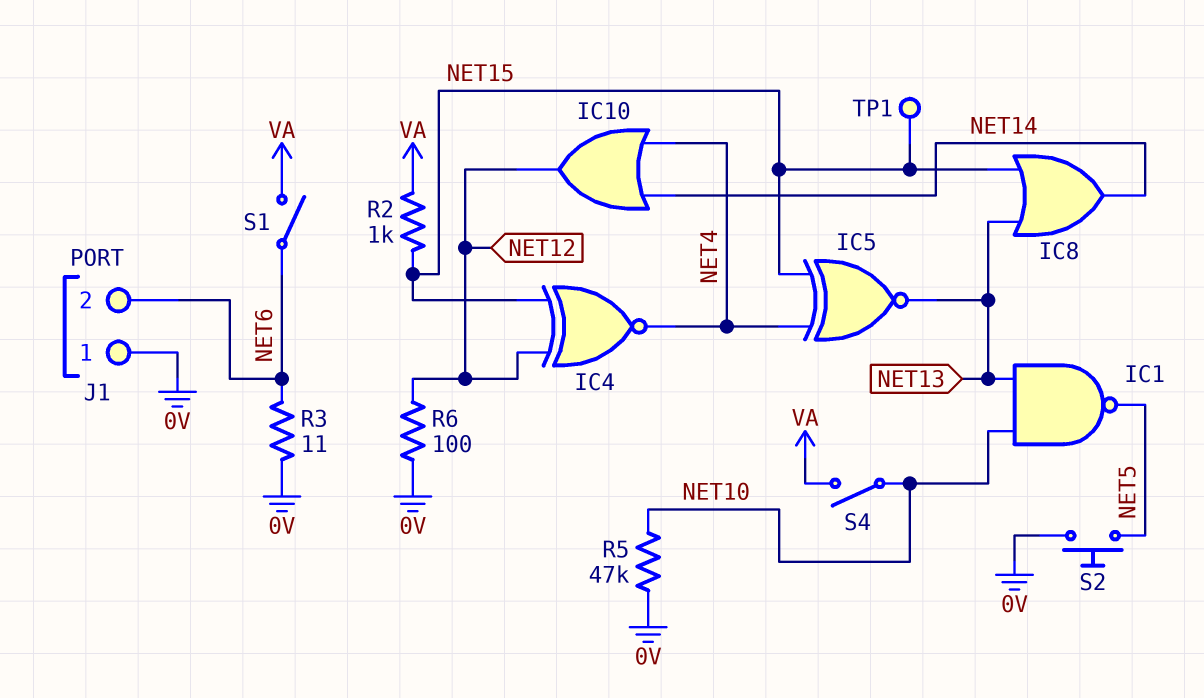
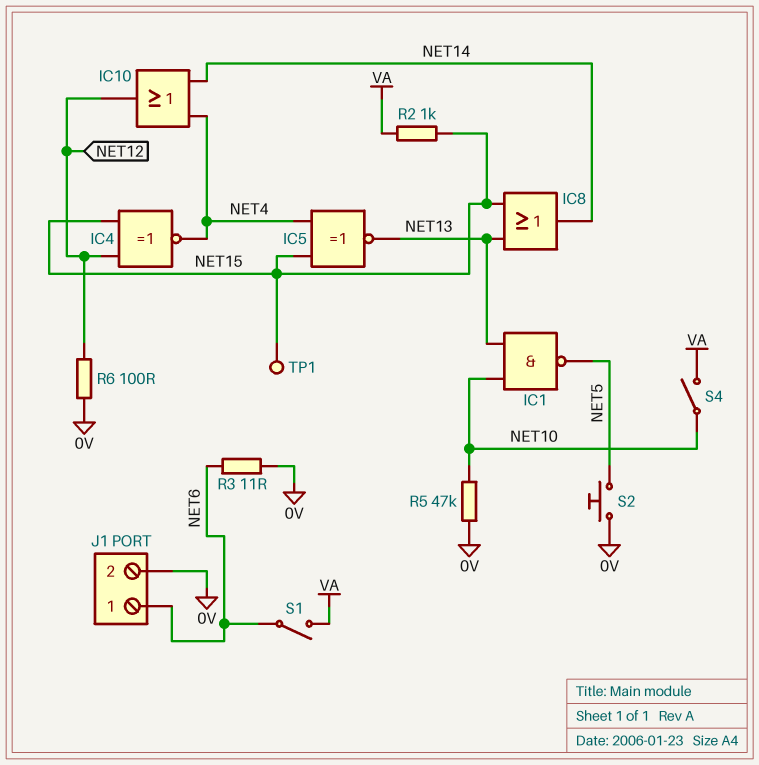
J1 pin 1: 0V -> NET6
J1 pin 2: NET6 -> 0V

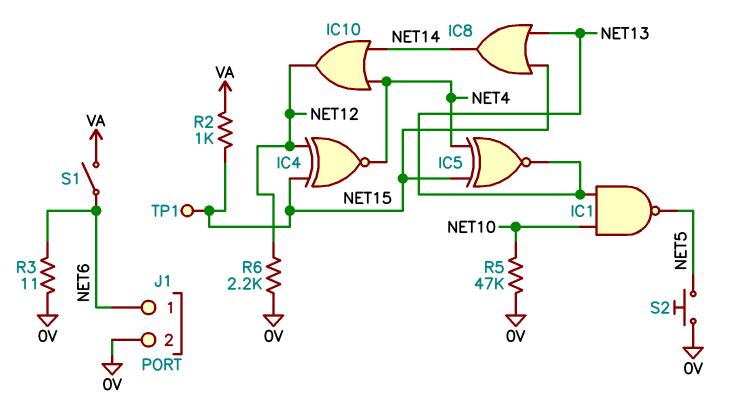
R6: 100 (0V, NET12) -> 2.2k (0V, NET12)
S4: switch (NET10, VA) -> none

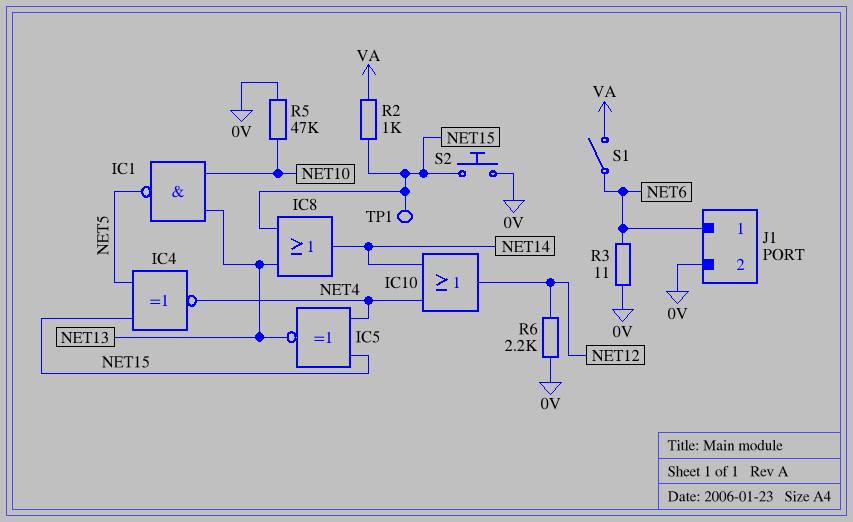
IC4: XNOR (in NET12, in NET15, out NET4) -> XNOR (in NET5, in NET15, out NET4)
S2: button (0V, NET5) -> button (0V, NET15)

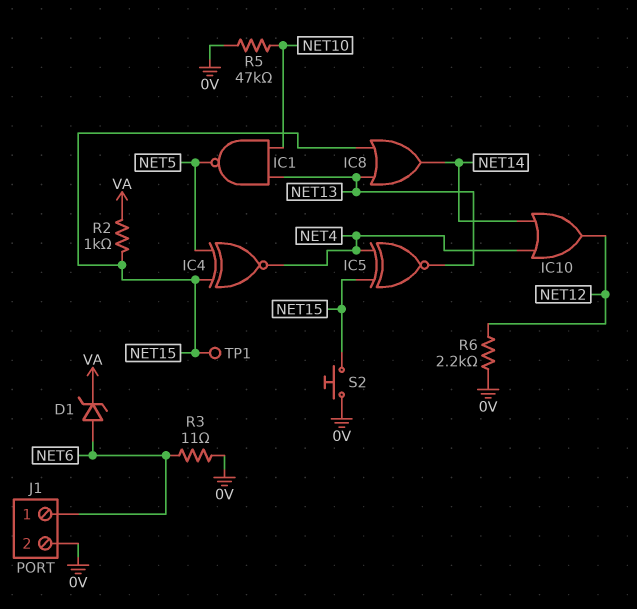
D1: none -> zener (A NET6, K VA)
S1: switch (NET6, VA) -> none

